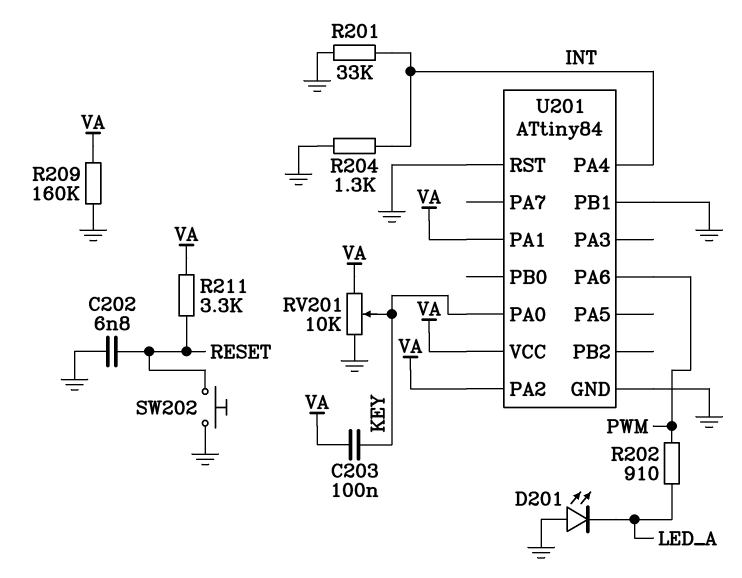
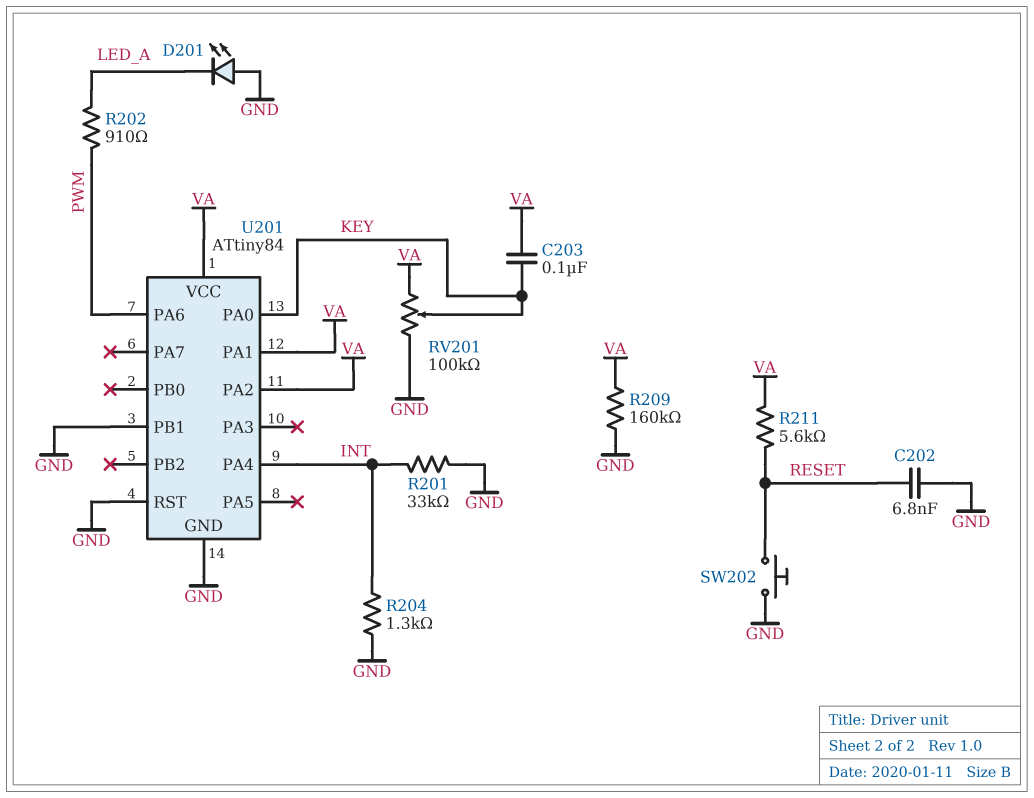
R211: 3.3k (RESET, VA) -> 5.6k (RESET, VA)
RV201: 10k (GND, VA, wiper KEY) -> 100k (GND, VA, wiper KEY)

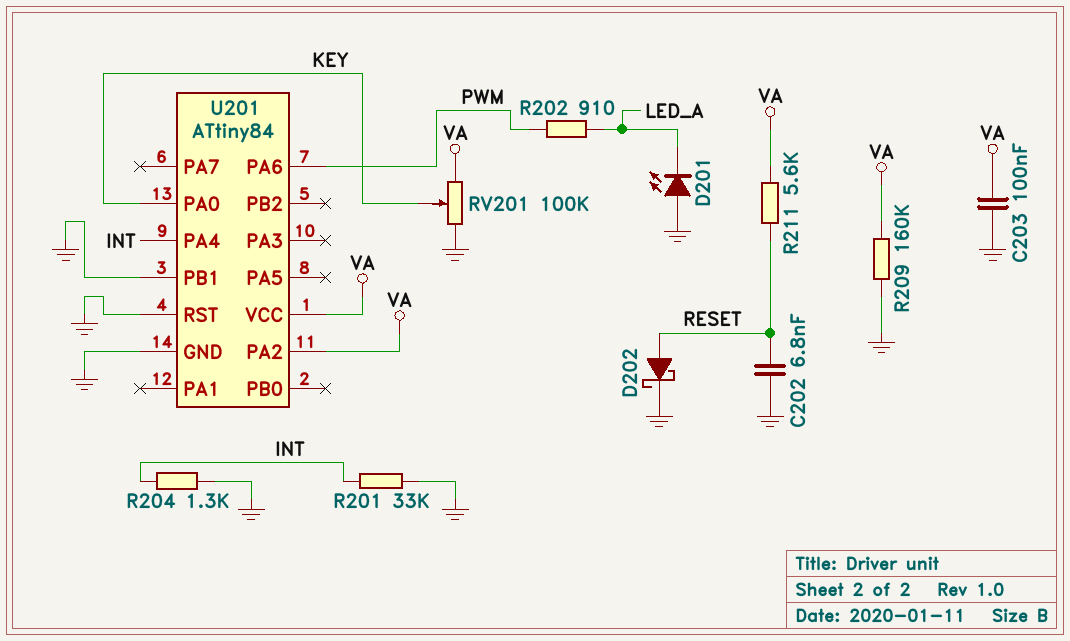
C203: 100nF (KEY, VA) -> 100nF (GND, VA)
D202: none -> schottky (A RESET, K GND)
SW202: button (GND, RESET) -> none
U201 pin PA1: VA -> none

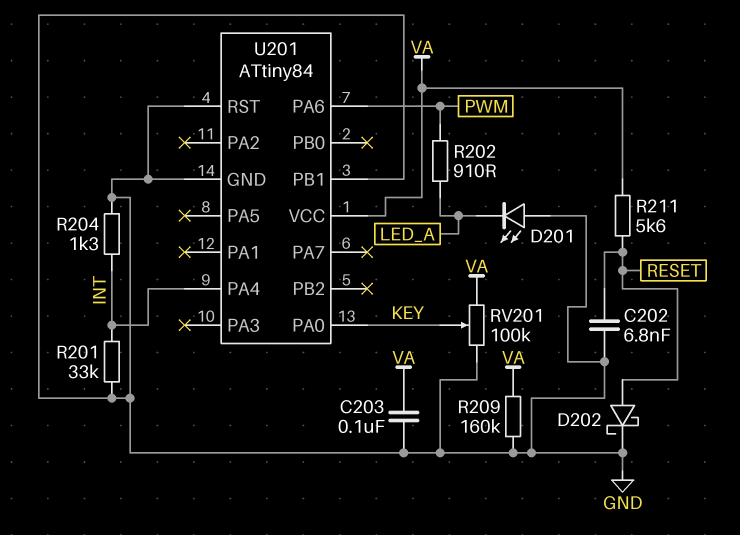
U201 pin PA2: VA -> none

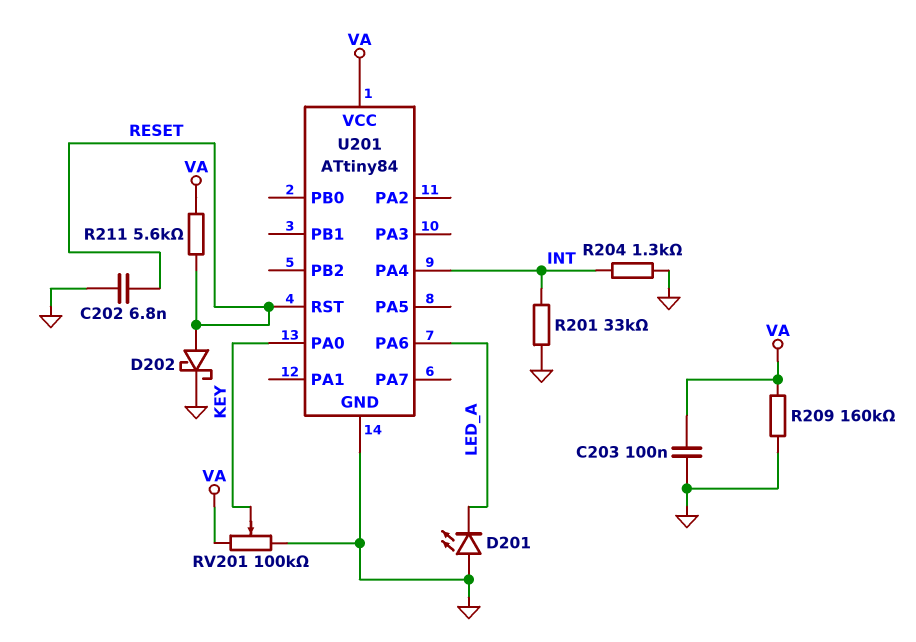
R202: 910 (LED_A, PWM) -> none
U201 pin PA6: PWM -> LED_A
U201 pin PB1: GND -> none
U201 pin RST: GND -> RESET

